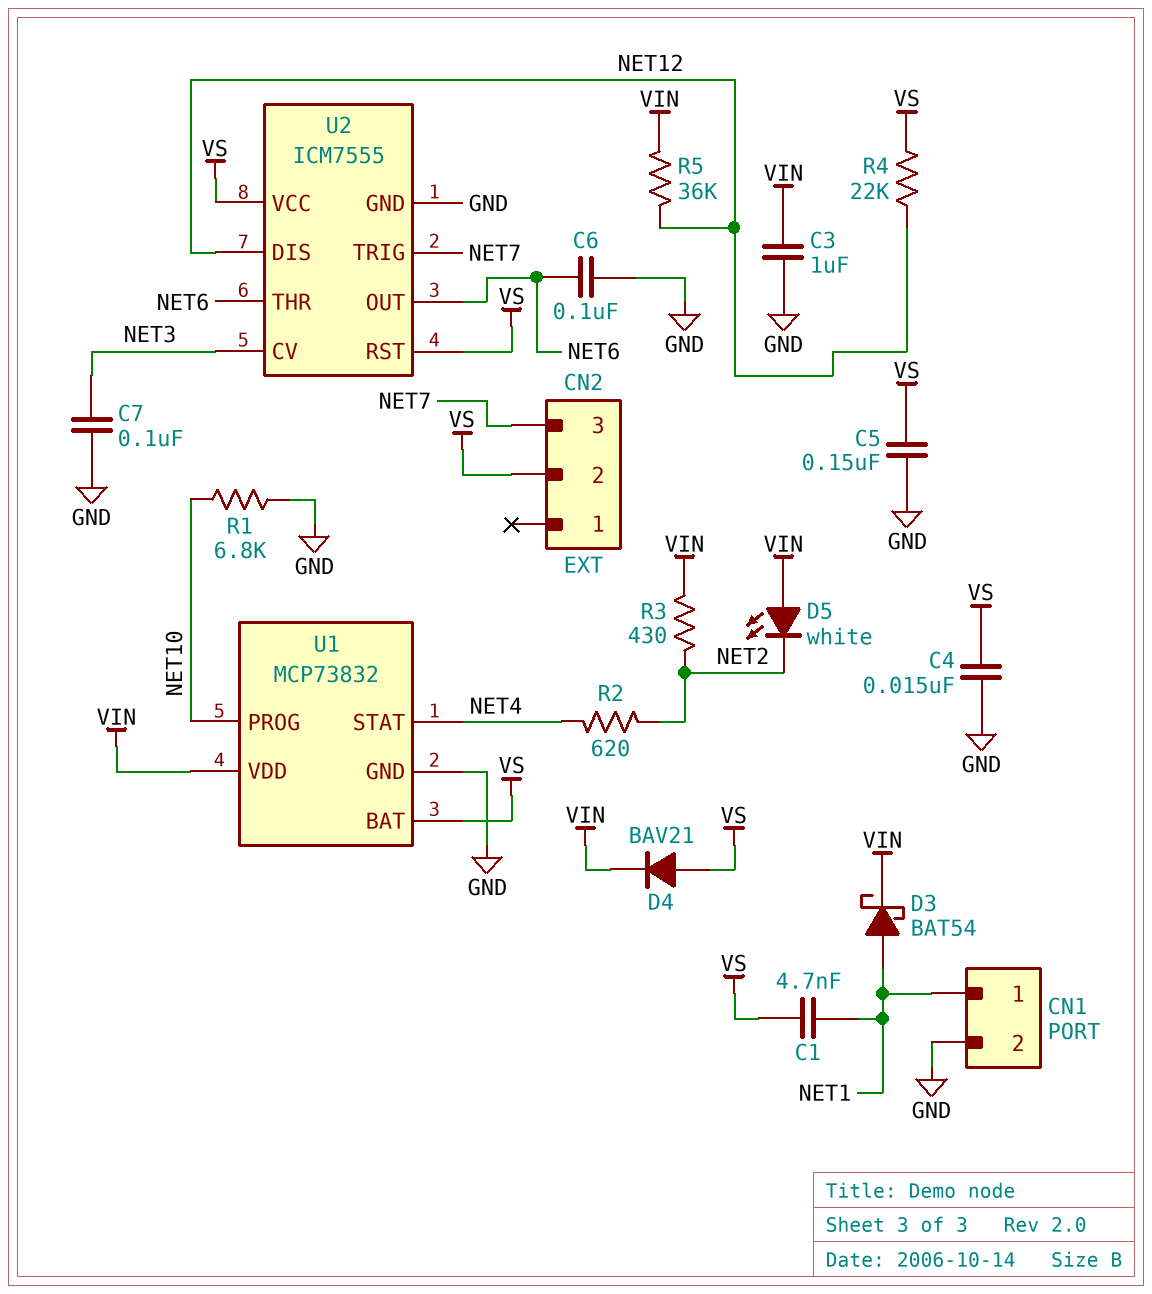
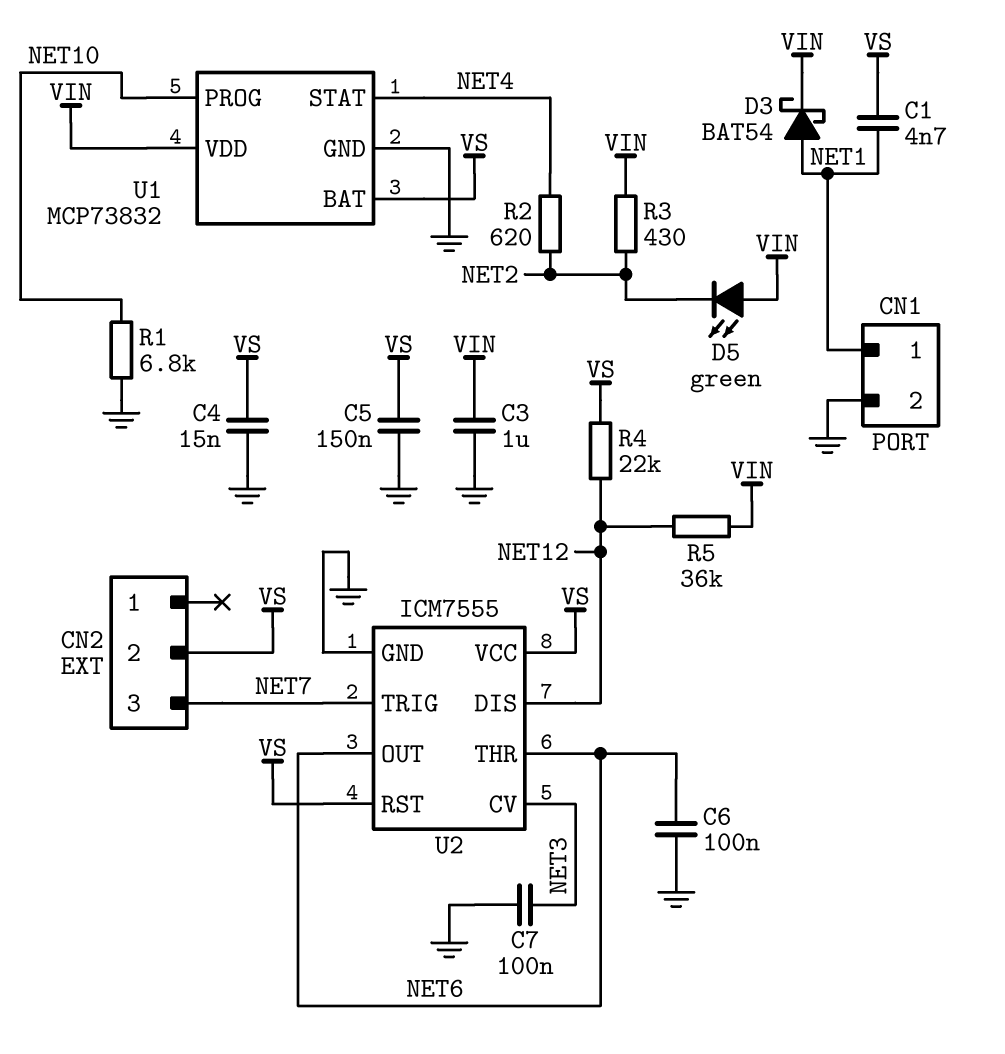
D4: diode BAV21 (A VS, K VIN) -> none
D5: LED white (A VIN, K NET2) -> LED green (A VIN, K NET2)

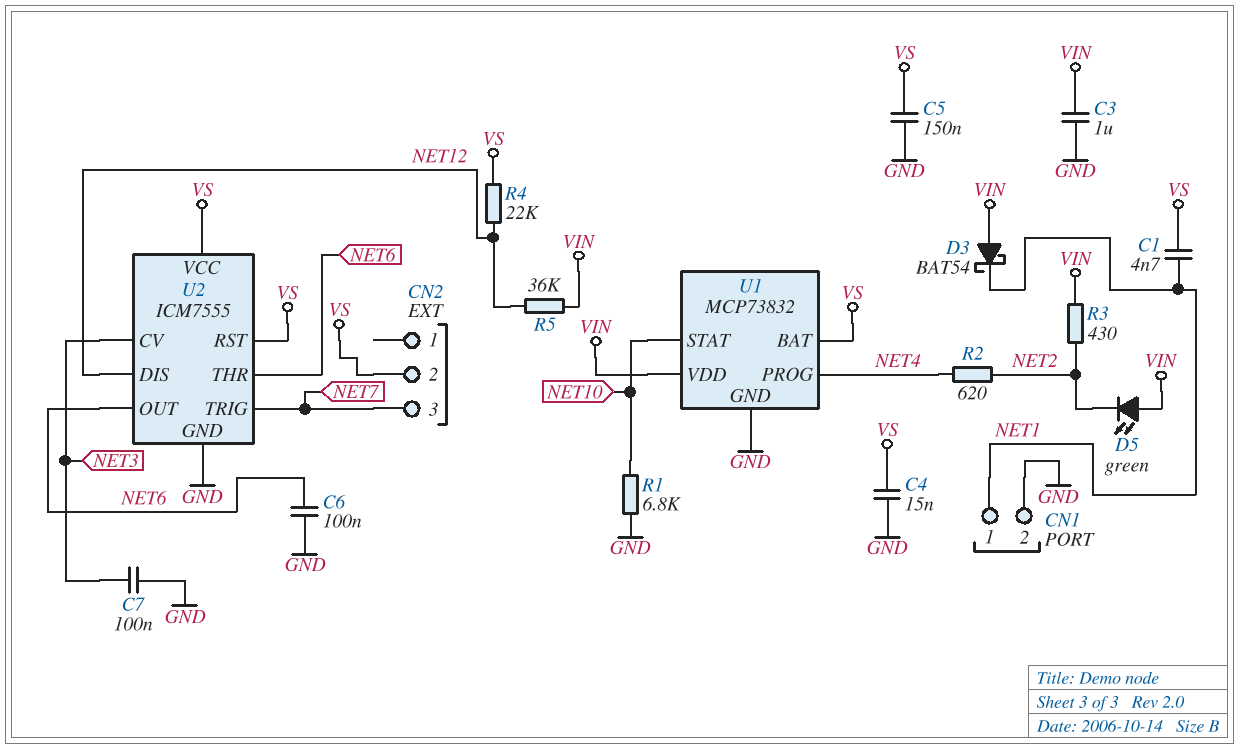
D3: schottky BAT54 (A NET1, K VIN) -> schottky BAT54 (A VIN, K NET1)
U1 pin PROG: NET10 -> NET4
U1 pin STAT: NET4 -> NET10

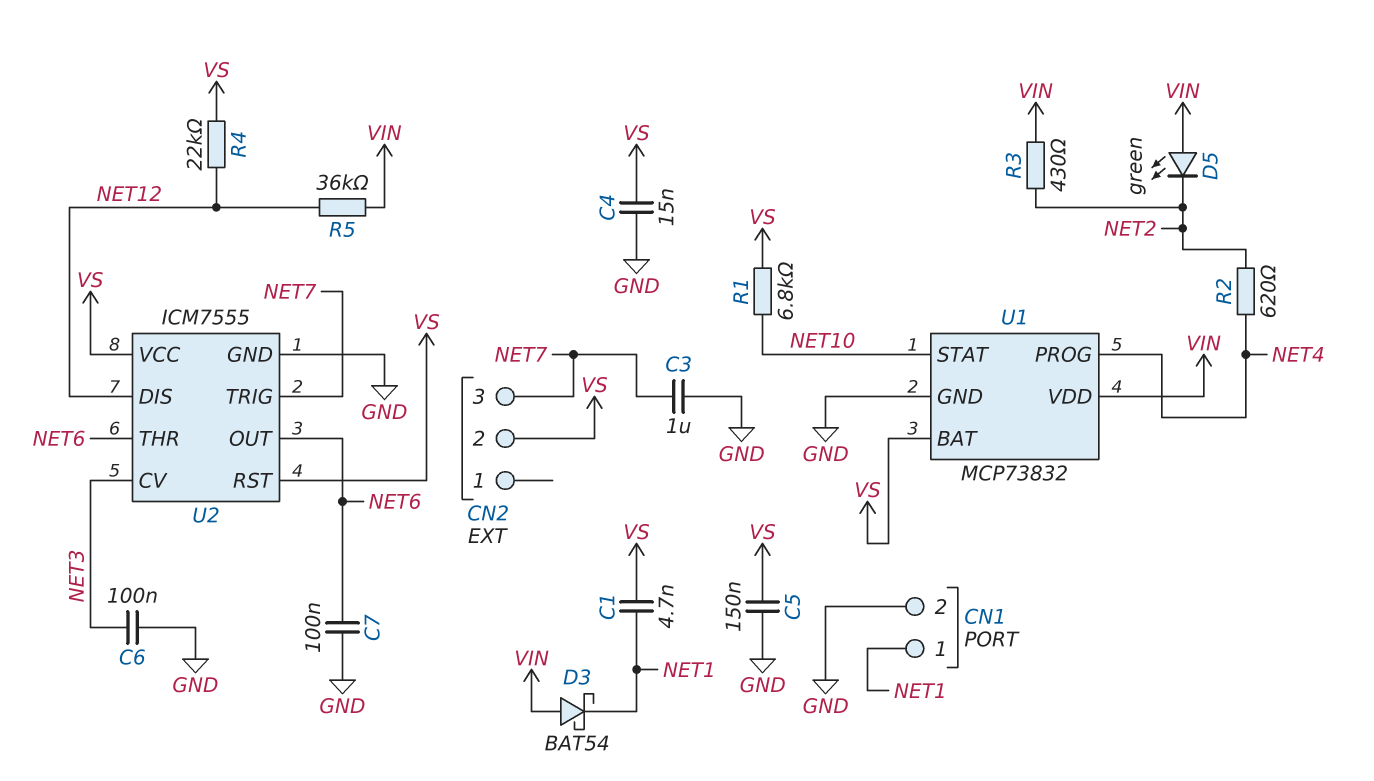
C3: 1uF (GND, VIN) -> 1uF (GND, NET7)
C6: 100nF (GND, NET6) -> 100nF (GND, NET3)
C7: 100nF (GND, NET3) -> 100nF (GND, NET6)
R1: 6.8k (GND, NET10) -> 6.8k (NET10, VS)

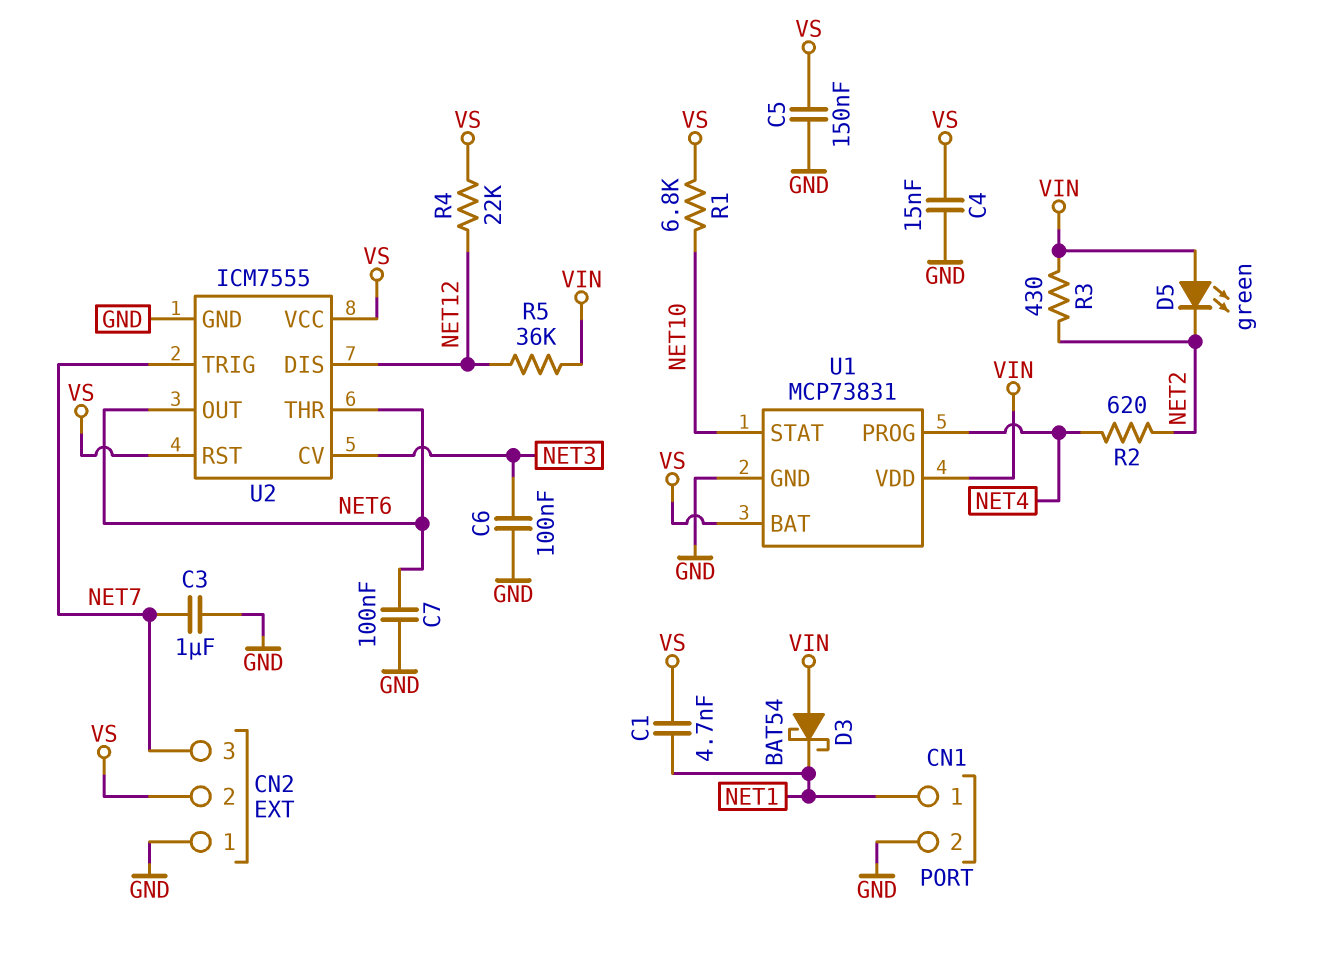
CN2 pin 1: none -> GND
U1: MCP73832 -> MCP73831

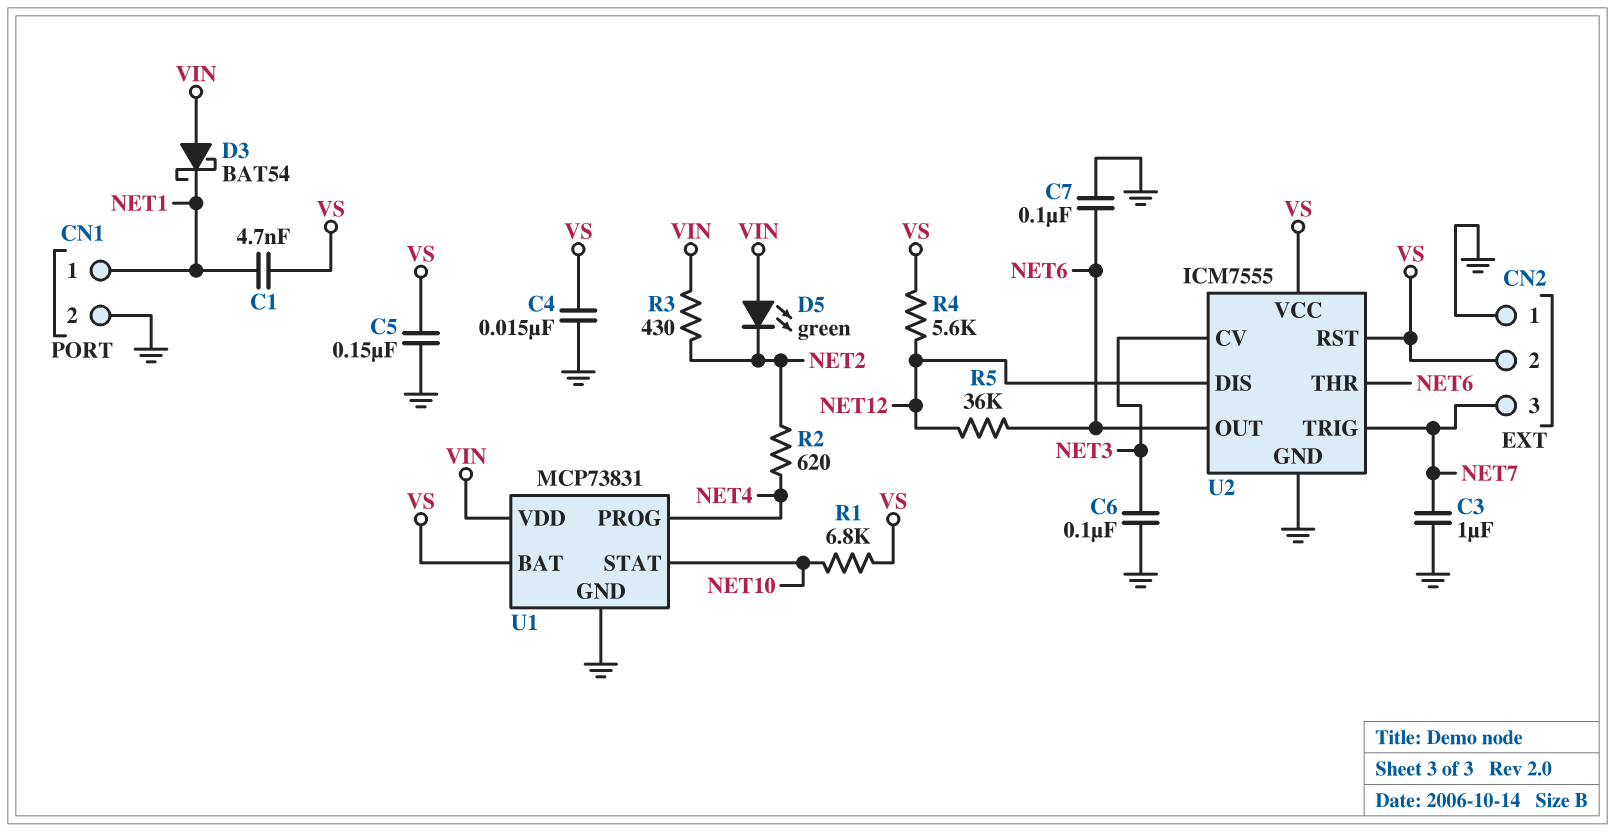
R4: 22k (NET12, VS) -> 5.6k (NET12, VS)
R5: 36k (NET12, VIN) -> 36k (NET6, NET12)

